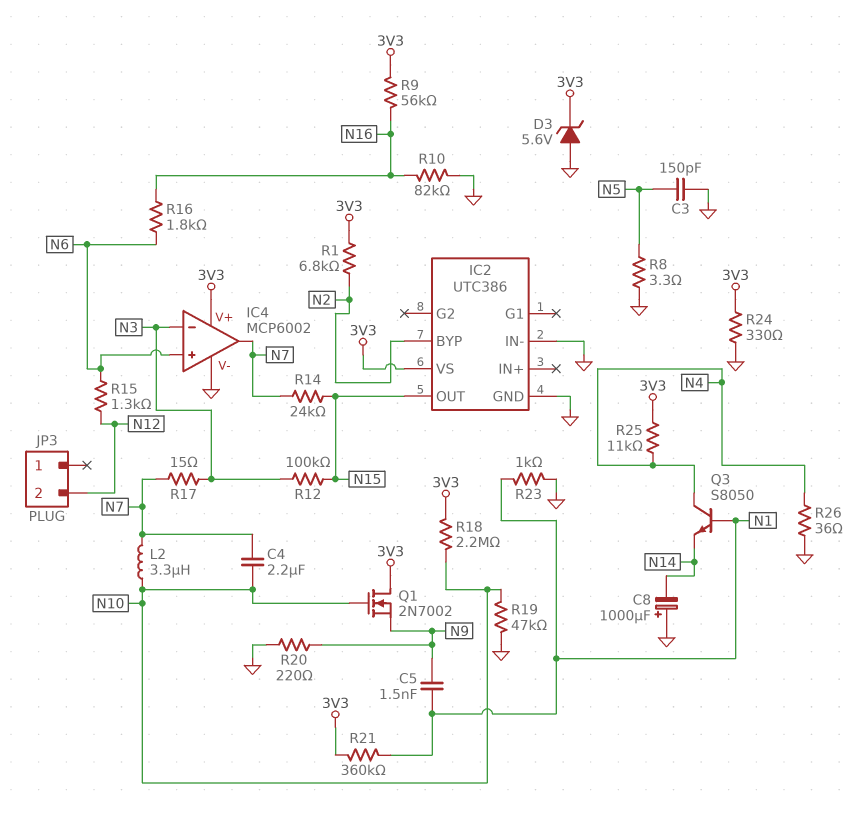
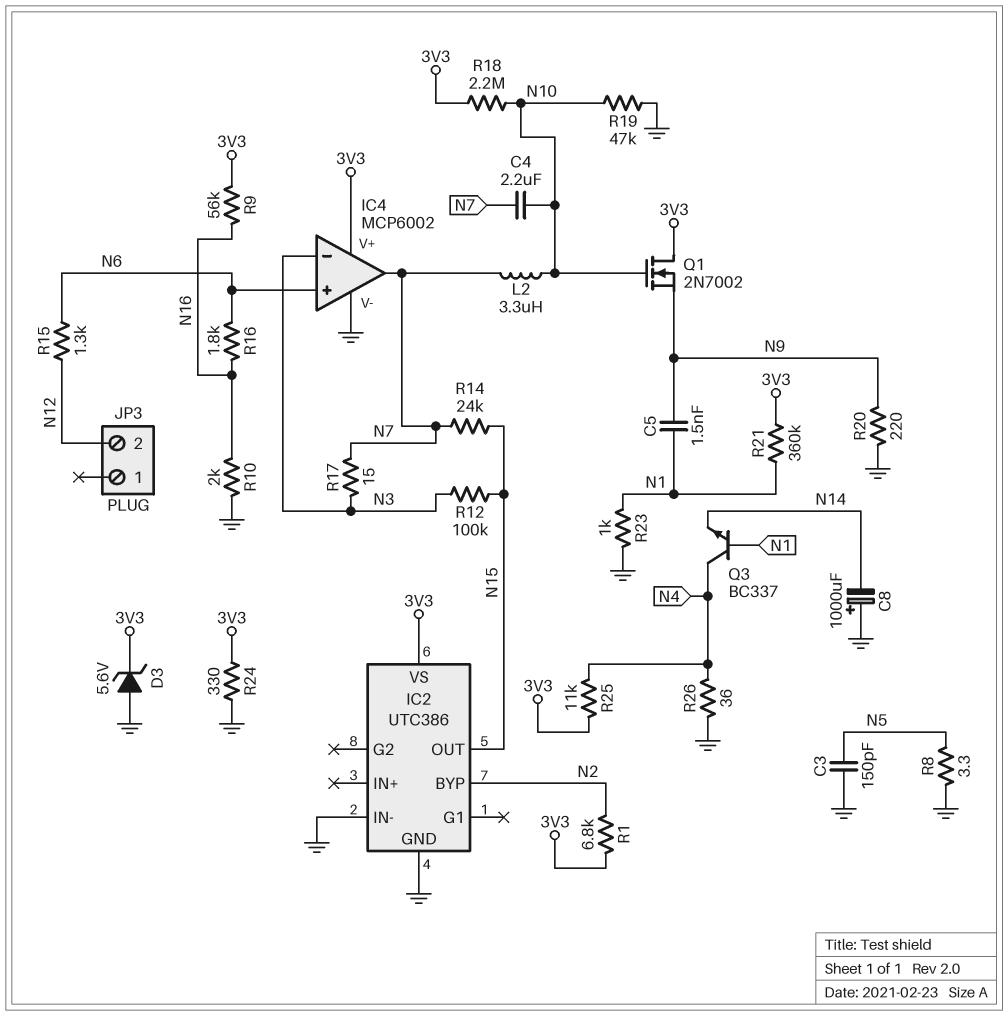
Q3: NPN S8050 (B N1, C N4, E N14) -> NPN BC337 (B N1, C N4, E N14)
R10: 82k (GND, N16) -> 2k (GND, N16)

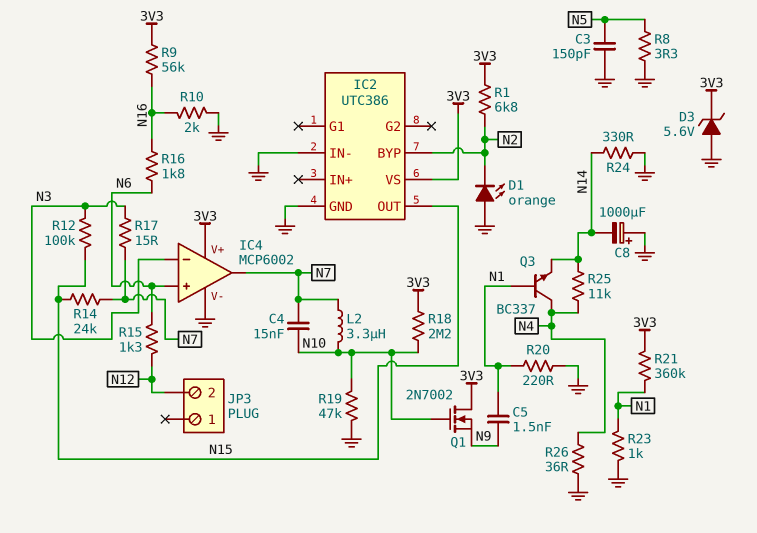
C4: 2.2uF (N7, N10) -> 15nF (N7, N10)
D1: none -> LED orange (A GND, K N2)
R20: 220 (GND, N9) -> 220 (GND, N1)
R24: 330 (3V3, GND) -> 330 (GND, N14)
R25: 11k (3V3, N4) -> 11k (N4, N14)

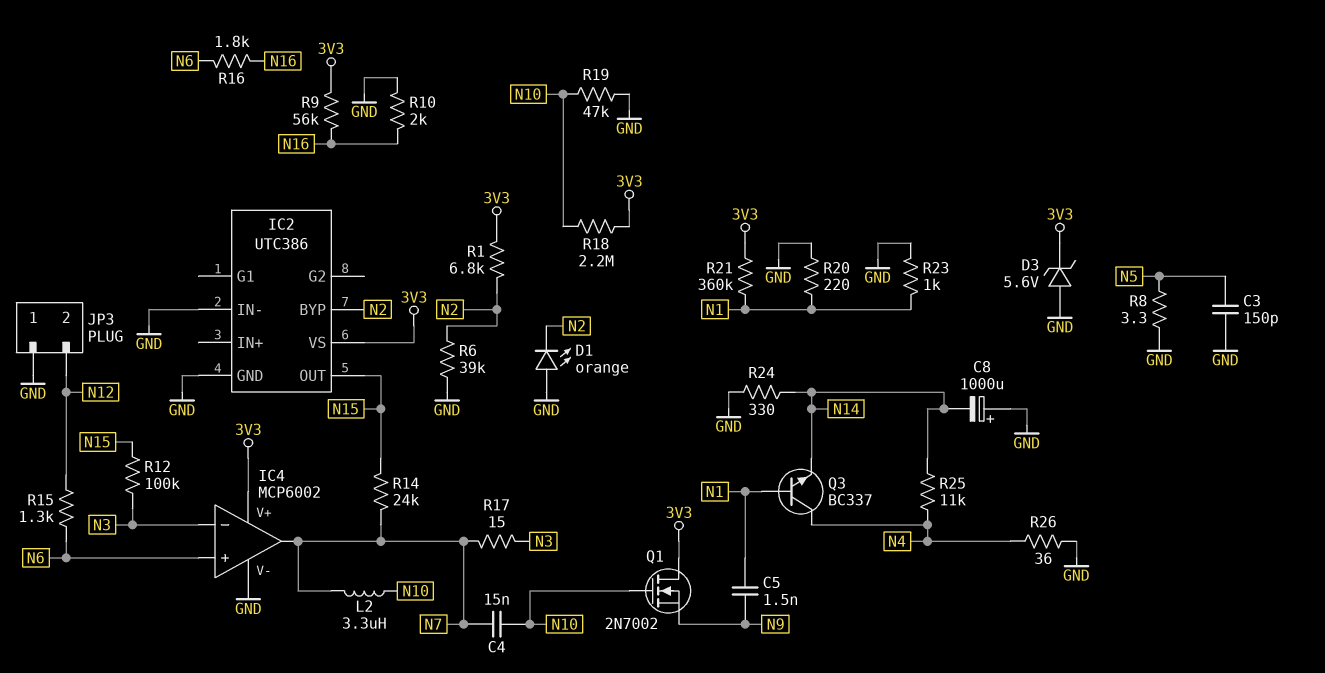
JP3 pin 1: none -> GND
R6: none -> 39k (GND, N2)

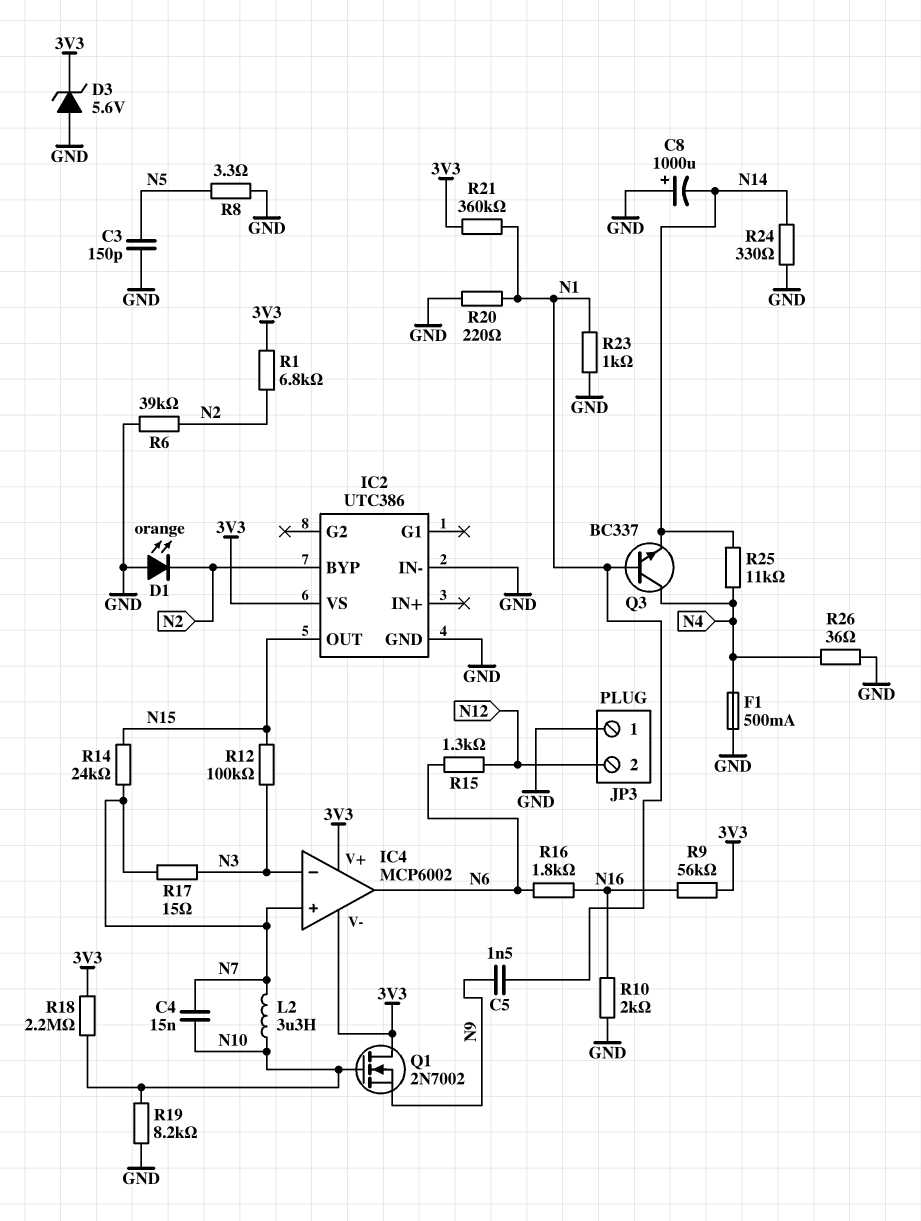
F1: none -> 500mA (GND, N4)
IC4 pin V-: GND -> 3V3
IC4 pin in+: N6 -> N7
IC4 pin out: N7 -> N6
R19: 47k (GND, N10) -> 8.2k (GND, N10)

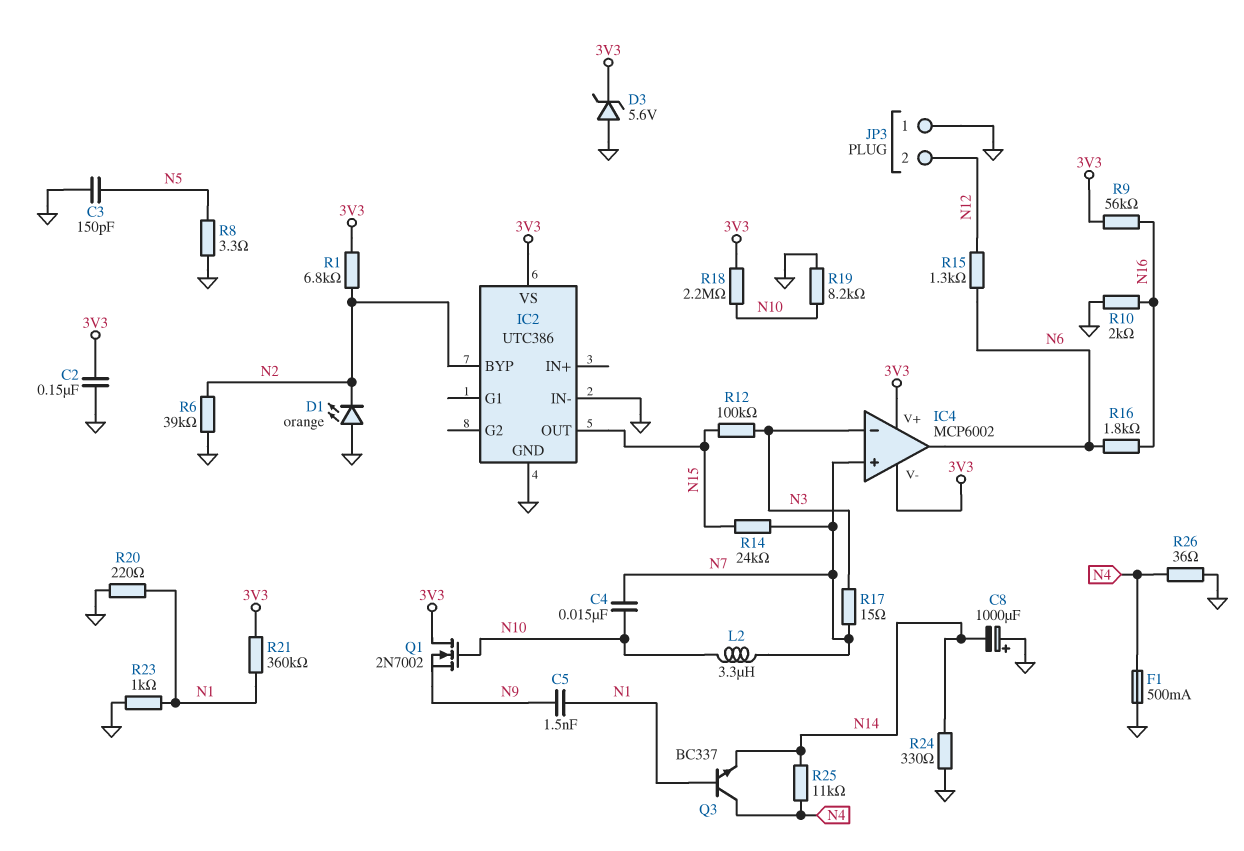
C2: none -> 150nF (3V3, GND)

